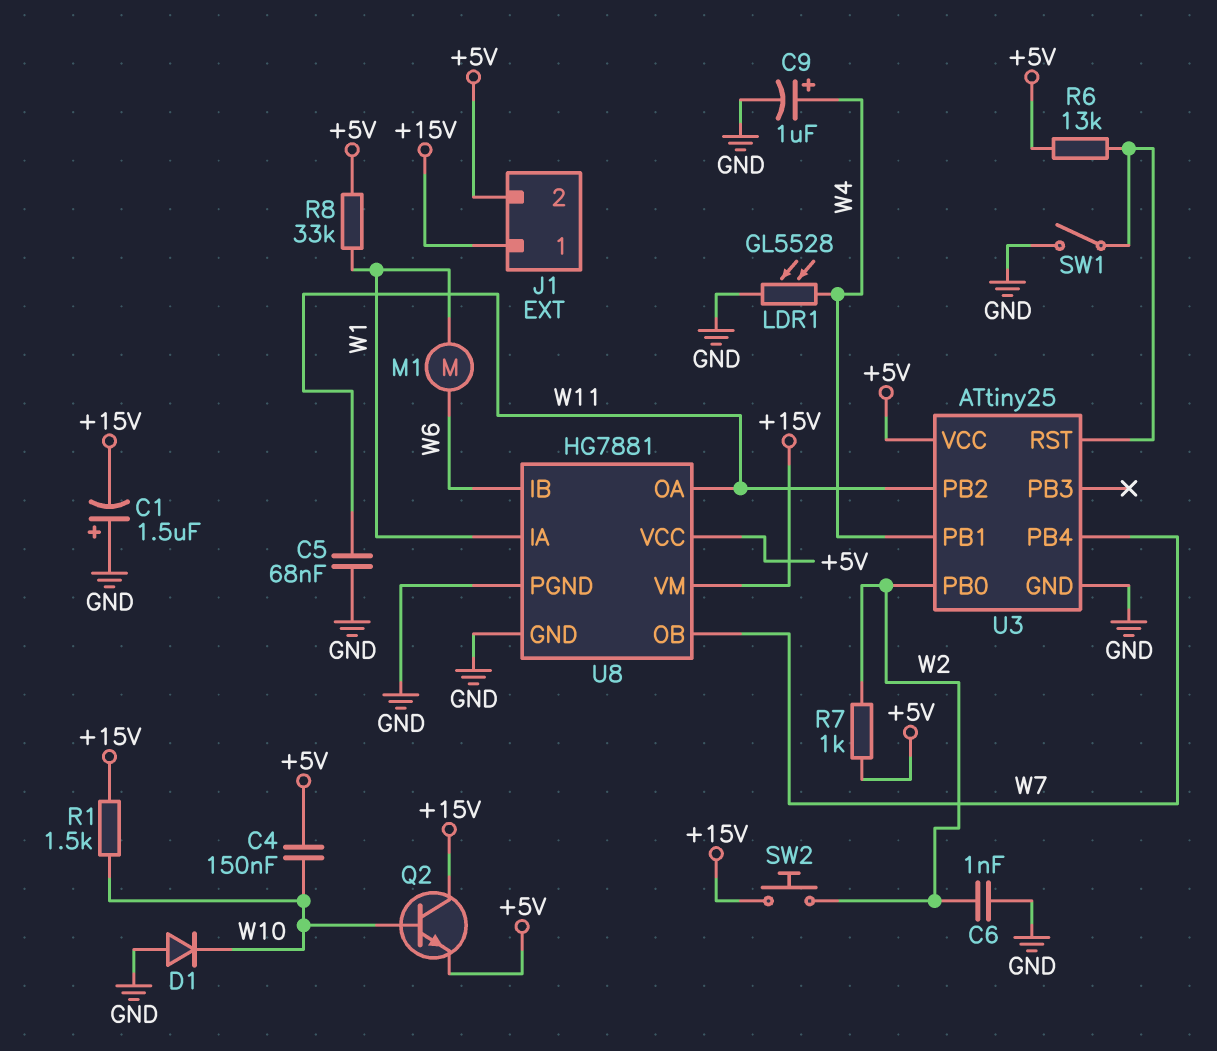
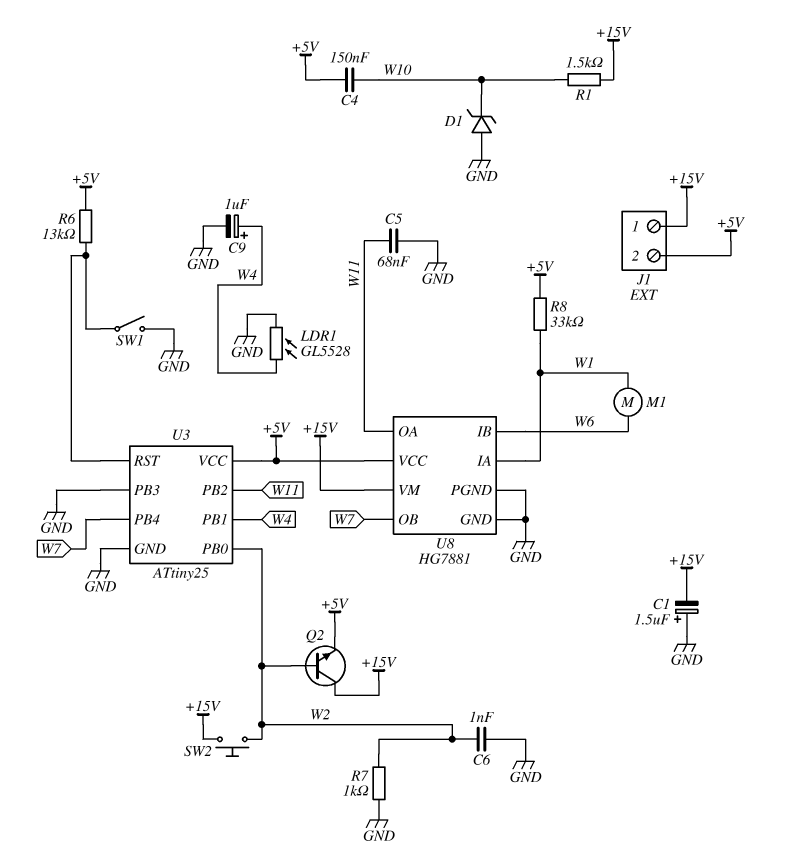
D1: diode (A GND, K W10) -> zener (A GND, K W10)
Q2: NPN (B W10, C +15V, E +5V) -> NPN (B W2, C +15V, E +5V)
R7: 1k (+5V, W2) -> 1k (GND, W2)
U3 pin PB3: none -> GND

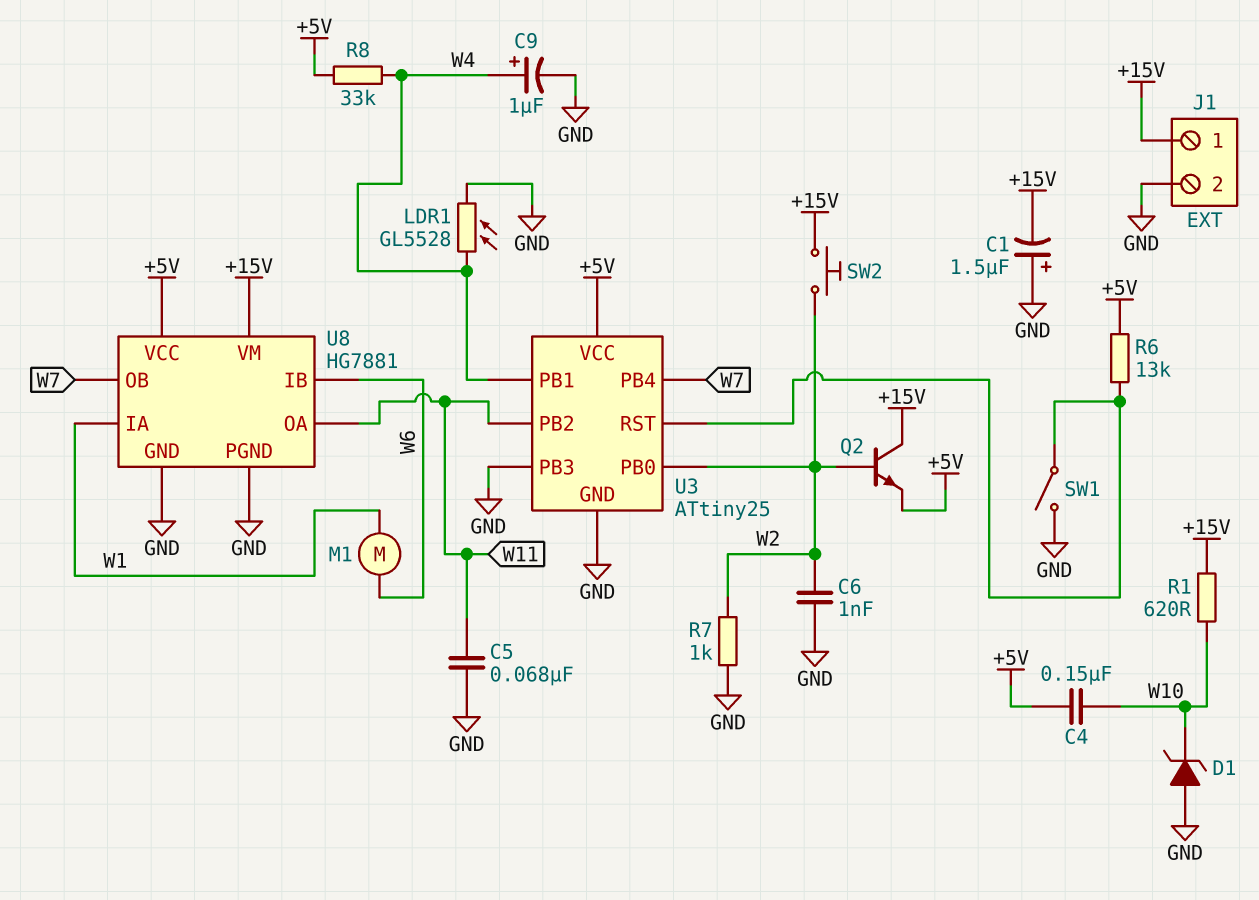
J1 pin 2: +5V -> GND
R1: 1.5k (+15V, W10) -> 620 (+15V, W10)
R8: 33k (+5V, W1) -> 33k (+5V, W4)

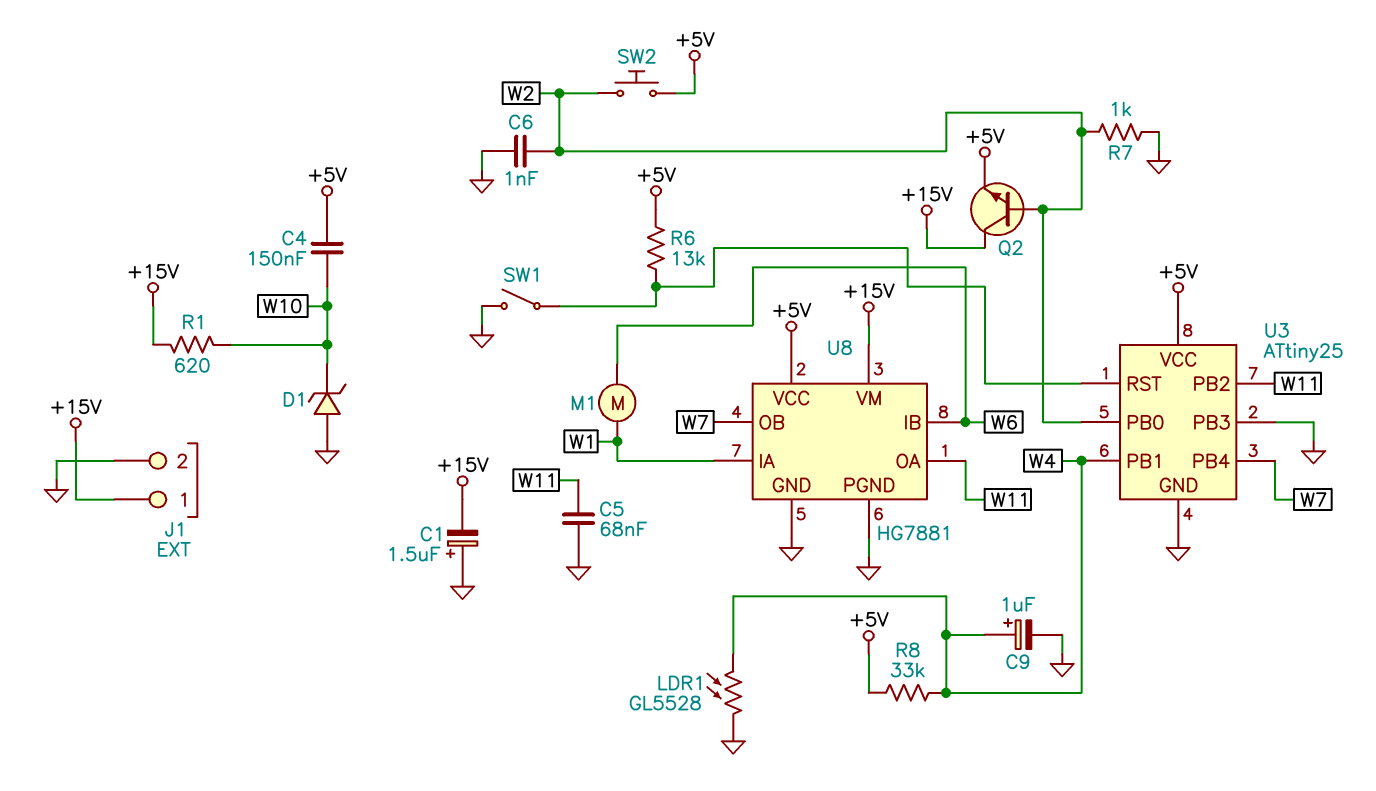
SW2: button (+15V, W2) -> button (+5V, W2)

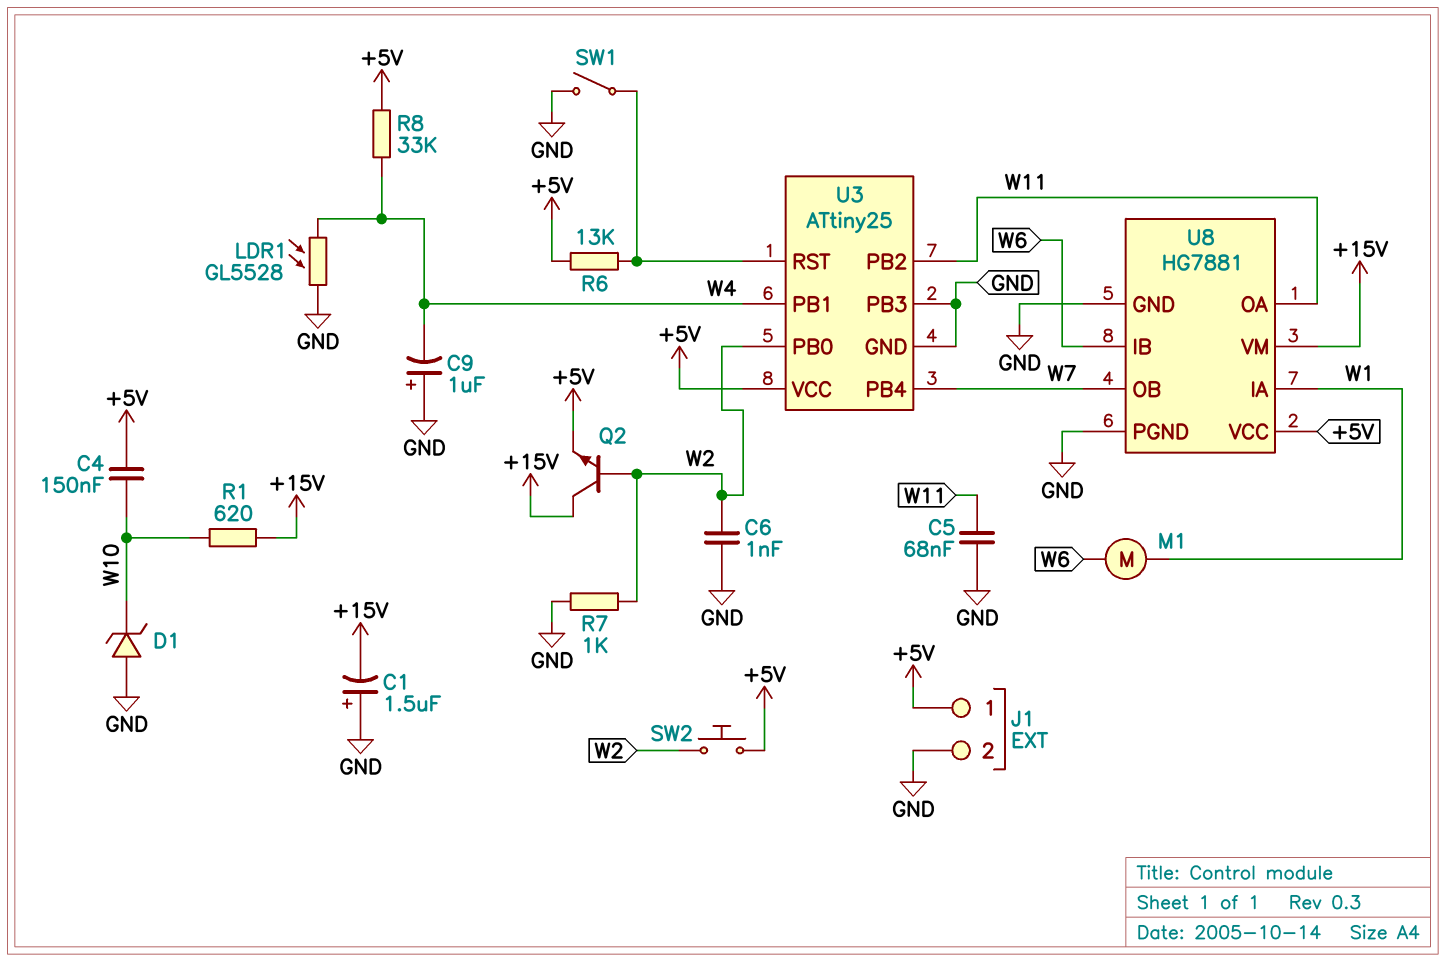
C9: 1uF (plus W4, minus GND) -> 1uF (plus GND, minus W4)
J1 pin 1: +15V -> +5V

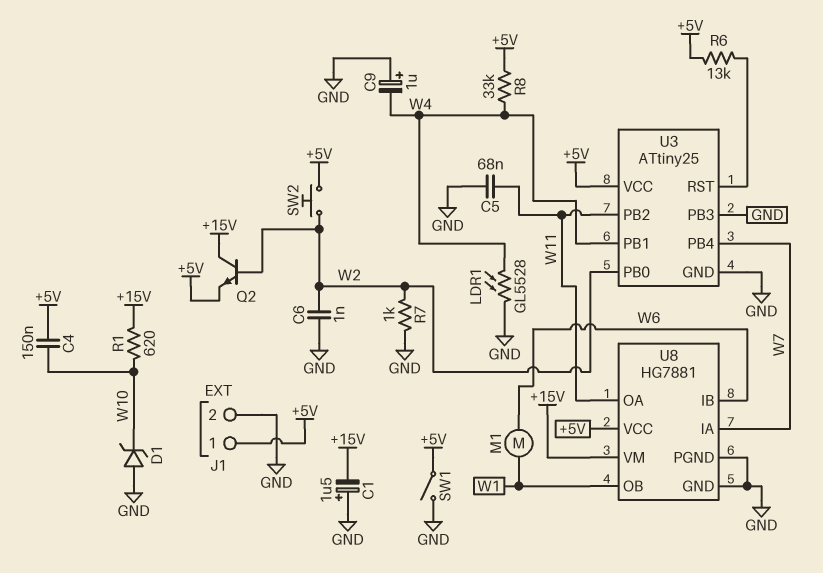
SW1: switch (GND, U3/RST) -> switch (+5V, GND)
U8 pin IA: W1 -> W7
U8 pin OB: W7 -> W1

